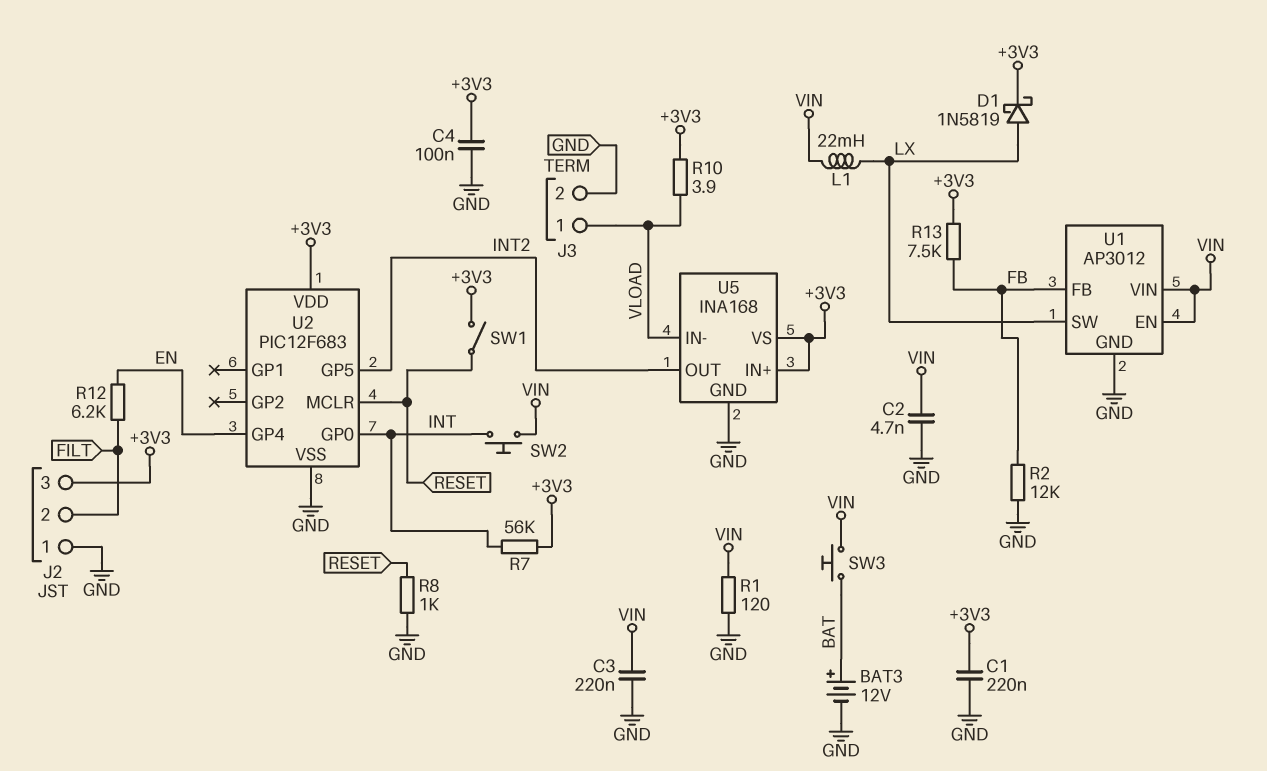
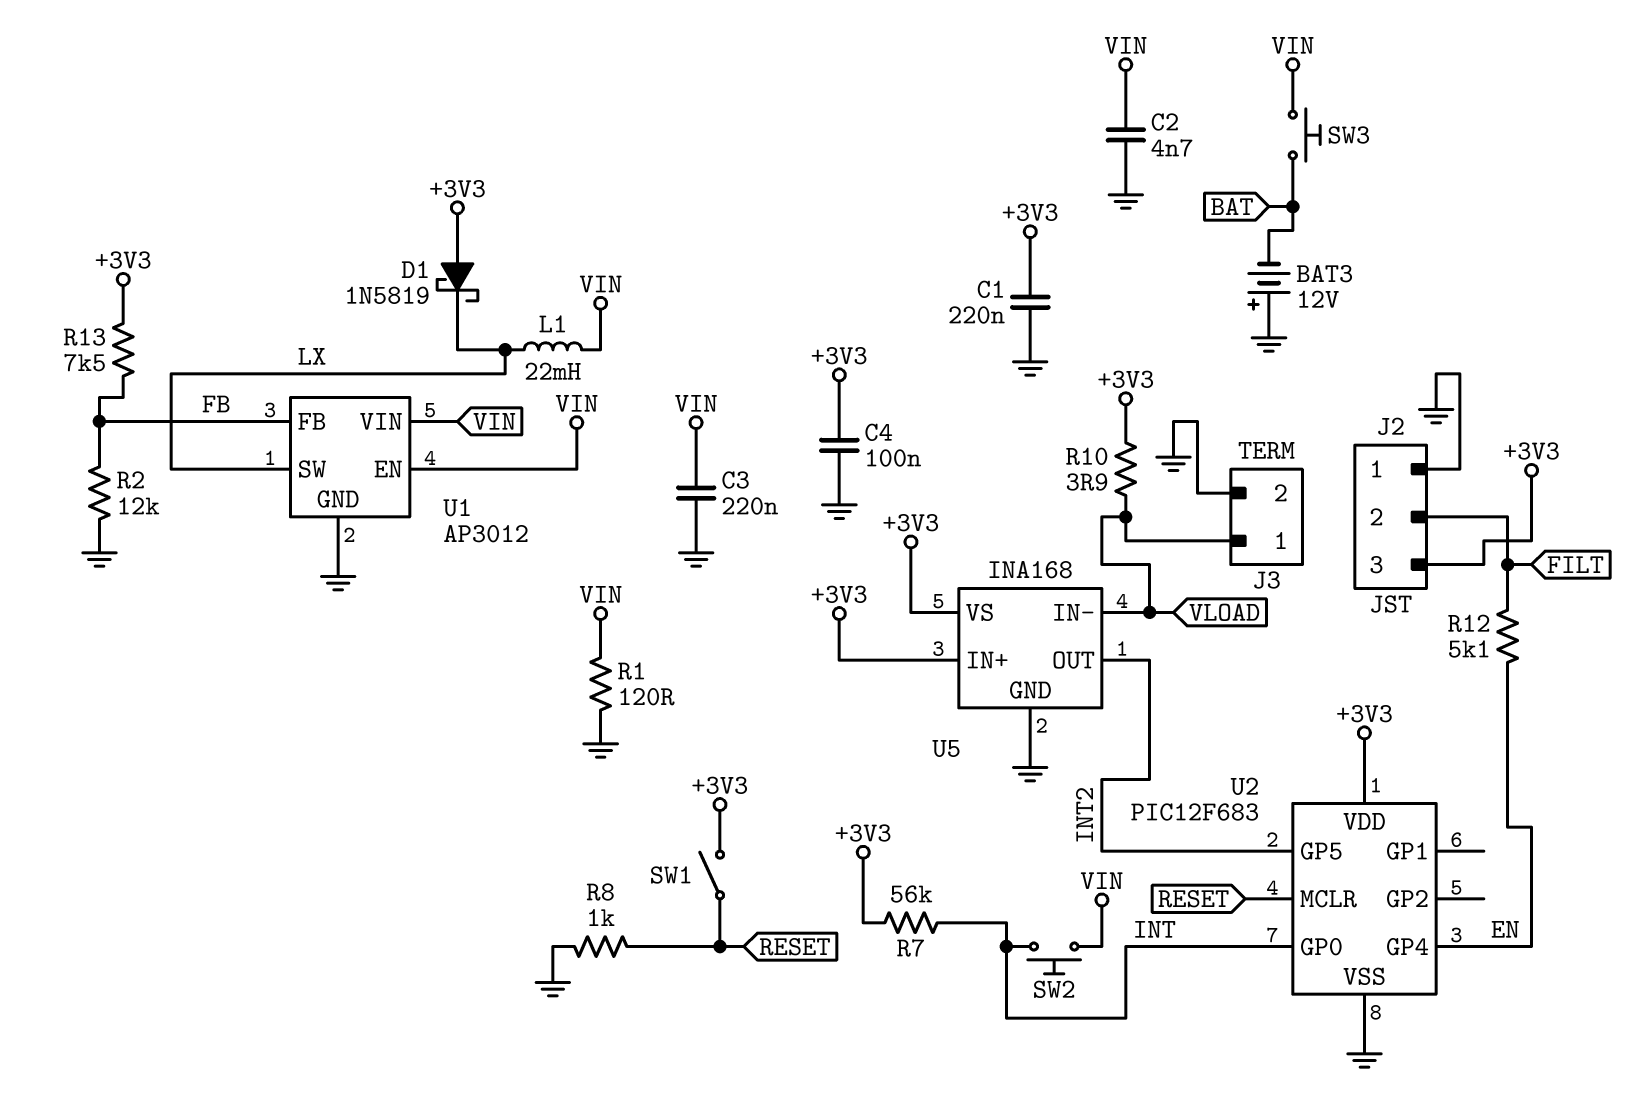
BAT3: 12V (plus BAT, minus GND) -> 12V (plus GND, minus BAT)
D1: schottky 1N5819 (A LX, K +3V3) -> schottky 1N5819 (A +3V3, K LX)
R12: 6.2k (EN, FILT) -> 5.1k (EN, FILT)

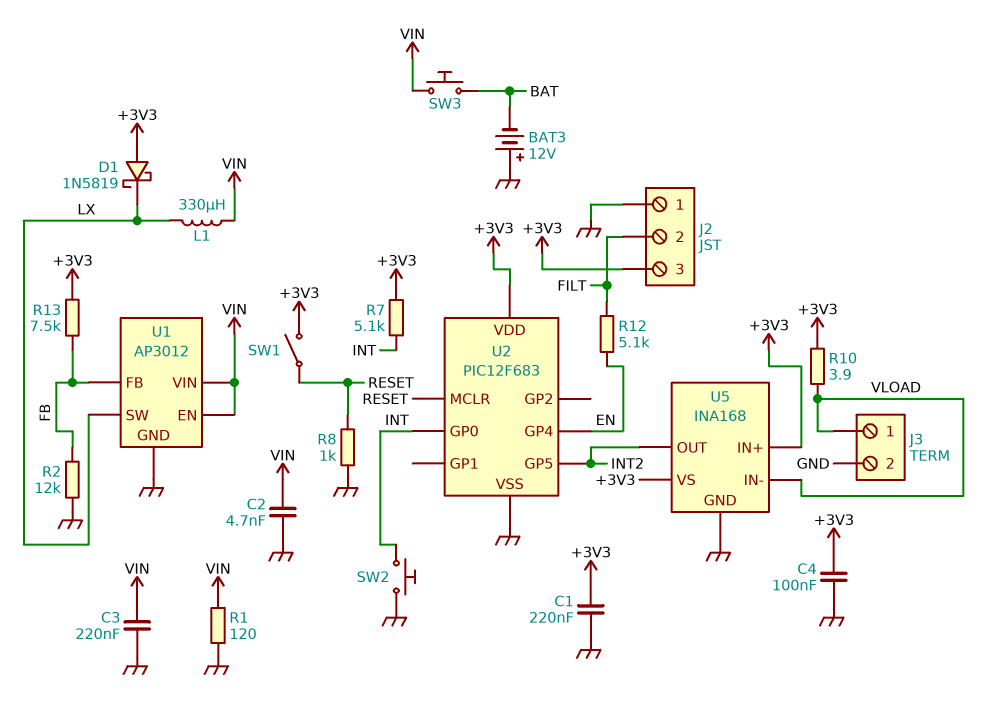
L1: 22mH (LX, VIN) -> 330uH (LX, VIN)
R7: 56k (+3V3, INT) -> 5.1k (+3V3, INT)
SW2: button (INT, VIN) -> button (GND, INT)

